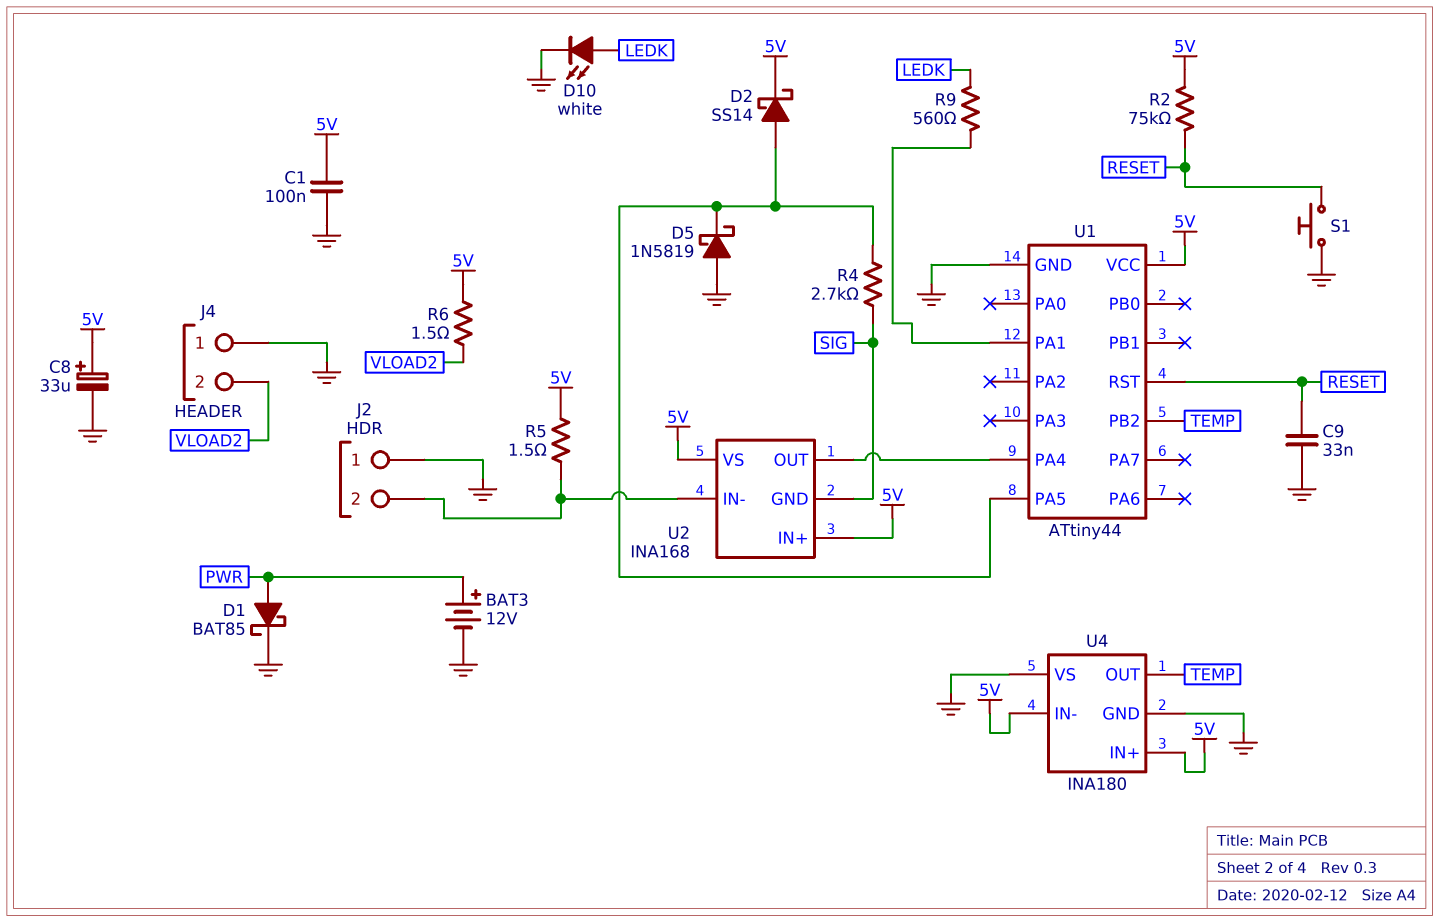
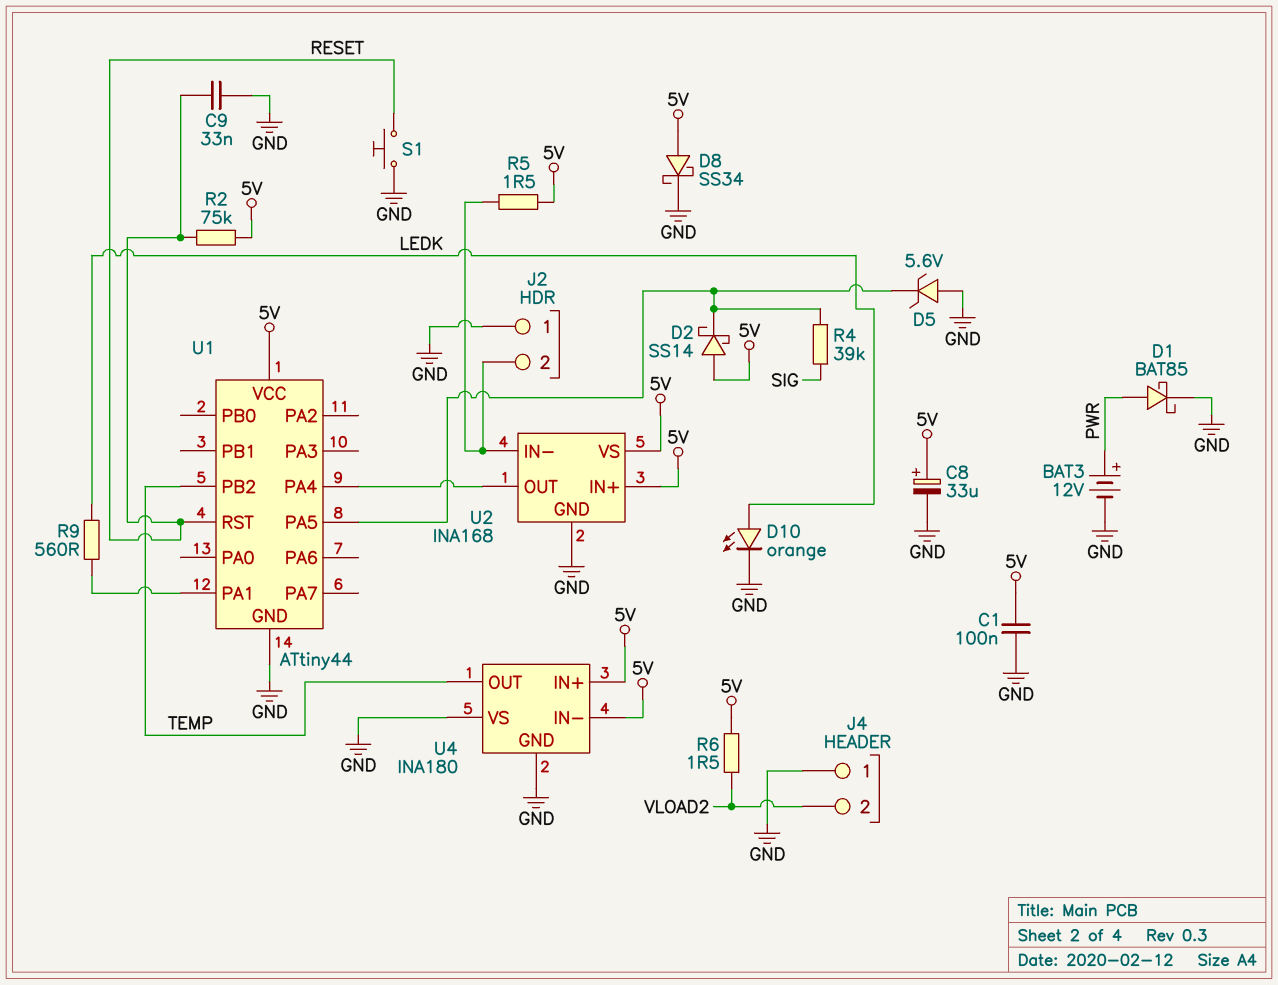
D2: schottky SS14 (A U1/PA5, K 5V) -> schottky SS14 (A 5V, K U1/PA5)
D5: schottky 1N5819 (A GND, K U1/PA5) -> zener 5.6V (A GND, K U1/PA5)
D8: none -> schottky SS34 (A 5V, K GND)
D10: LED white (A LEDK, K GND) -> LED orange (A LEDK, K GND)
R4: 2.7k (SIG, U1/PA5) -> 39k (SIG, U1/PA5)
U2 pin GND: SIG -> GND

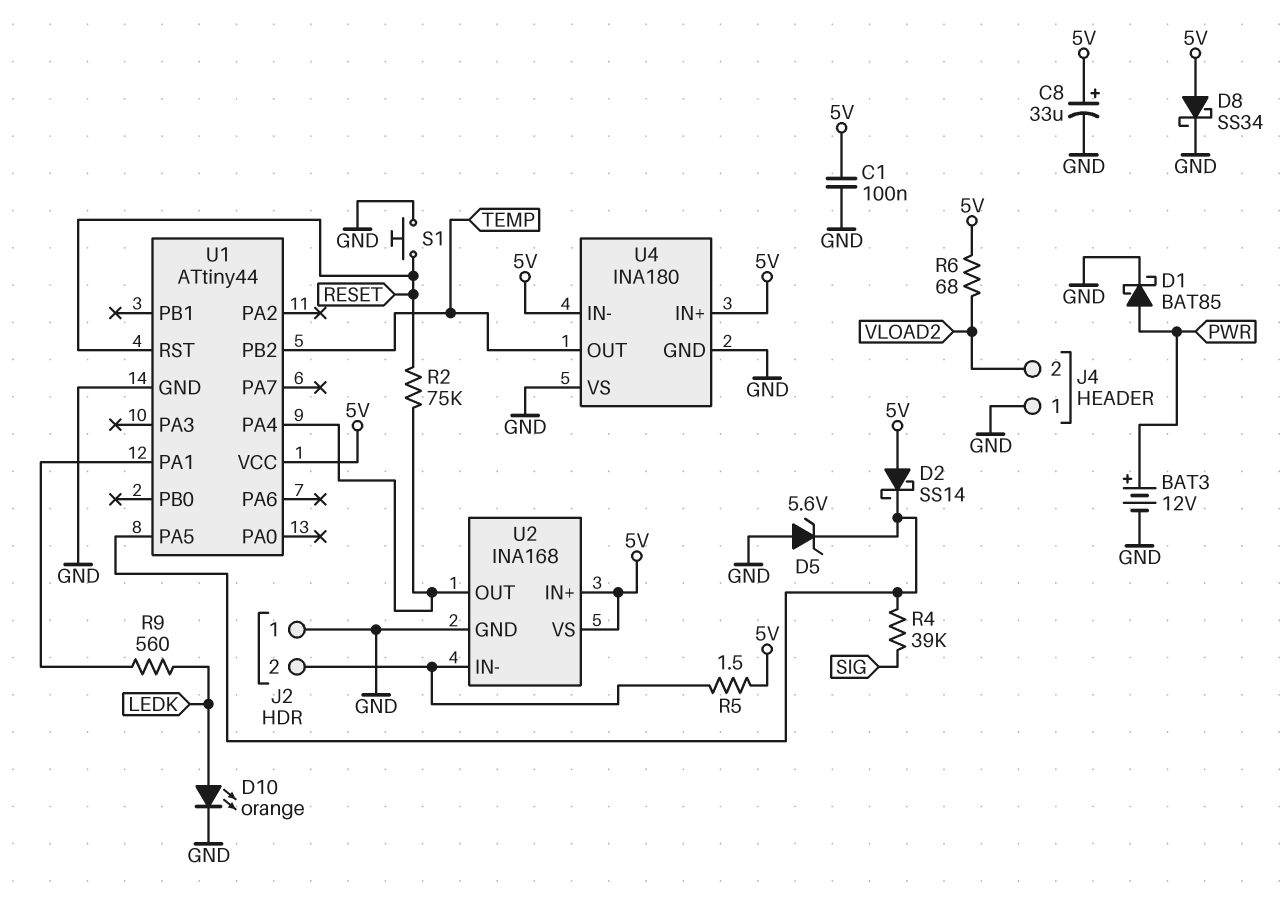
C9: 33nF (GND, RESET) -> none
R2: 75k (5V, RESET) -> 75k (RESET, U1/PA4)
R6: 1.5 (5V, VLOAD2) -> 68 (5V, VLOAD2)

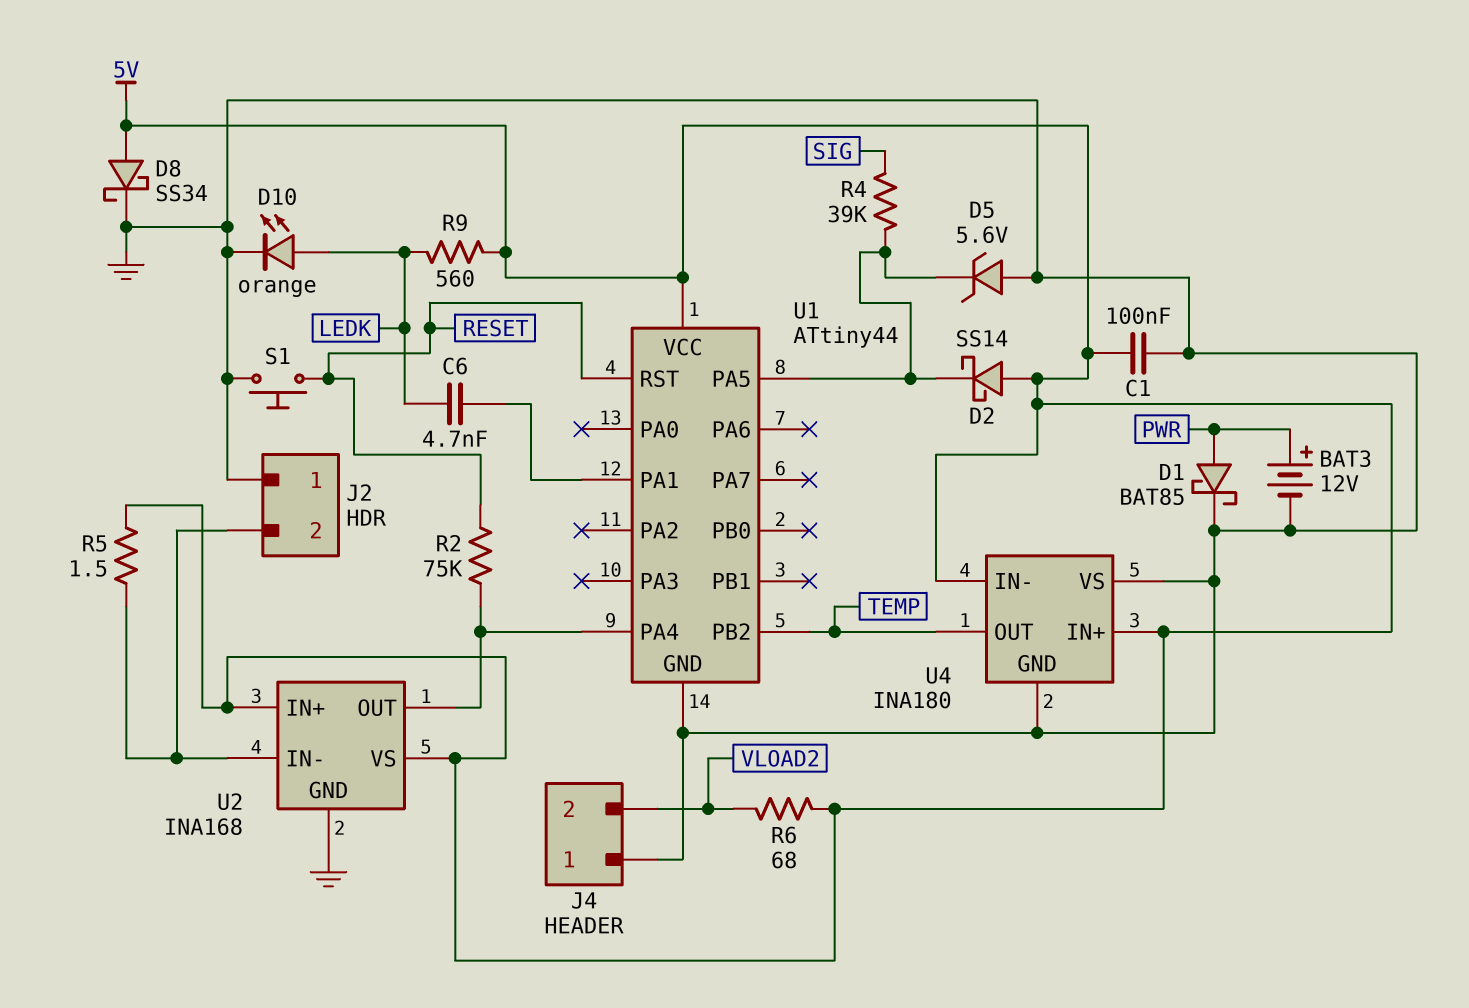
C6: none -> 4.7nF (LEDK, U1/PA1)
C8: 33uF (plus 5V, minus GND) -> none
R9: 560 (LEDK, U1/PA1) -> 560 (5V, LEDK)

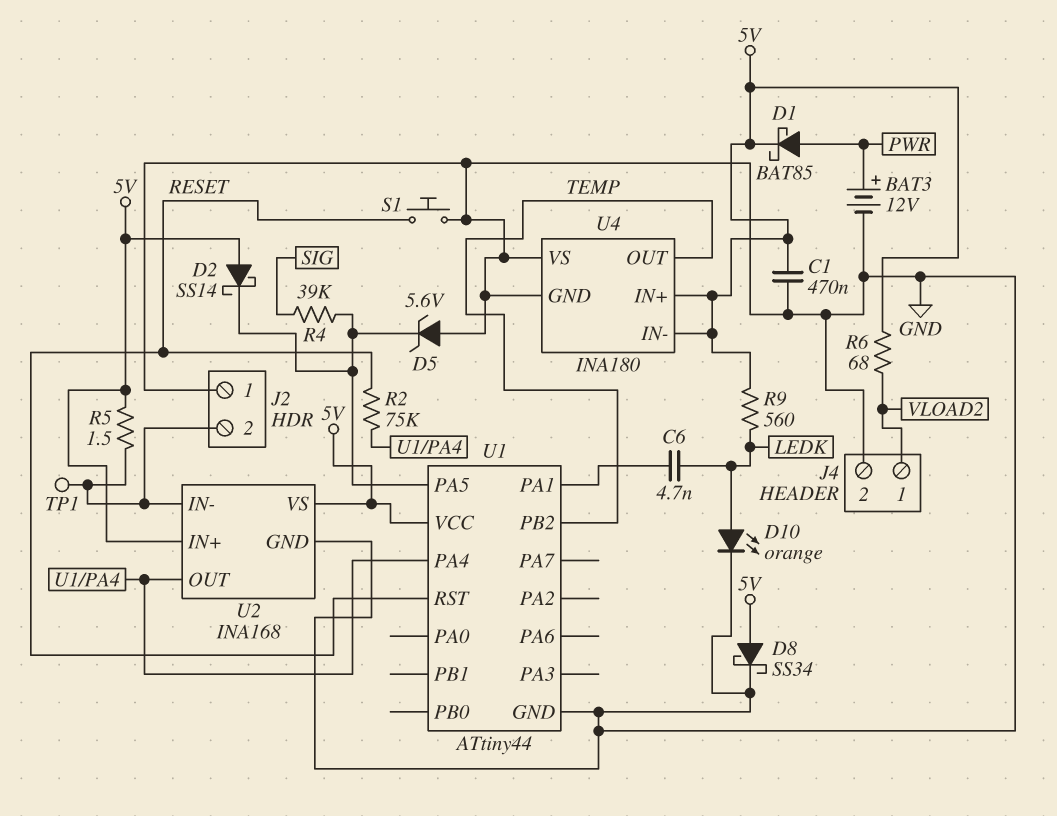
C1: 100nF (5V, GND) -> 470nF (5V, GND)
D1: schottky BAT85 (A PWR, K GND) -> schottky BAT85 (A PWR, K 5V)
J4 pin 1: GND -> VLOAD2
J4 pin 2: VLOAD2 -> GND
TP1: none -> test point (J2/2)

